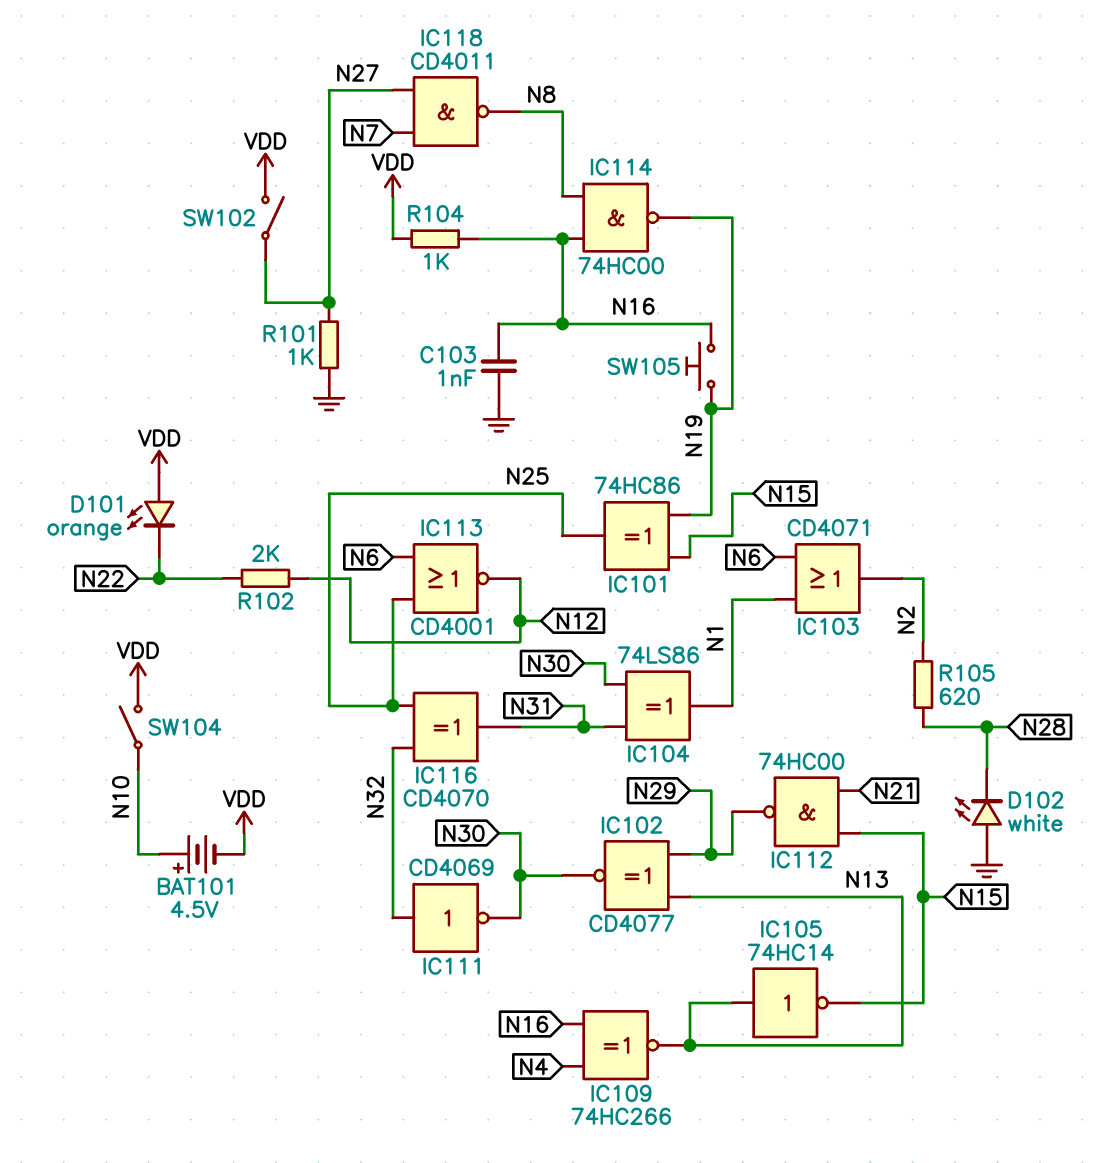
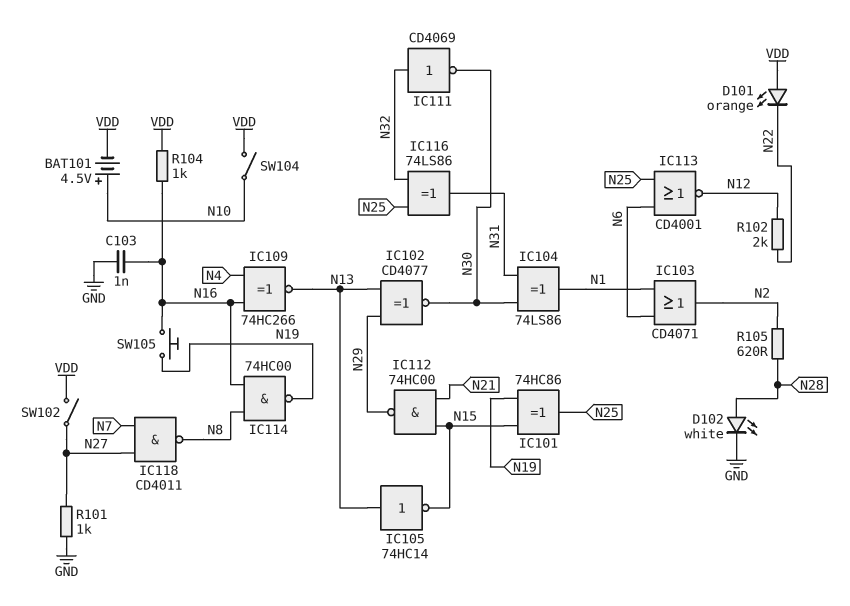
D102: LED white (A GND, K N28) -> LED white (A N28, K GND)
IC116: XOR CD4070 (in N25, in N32, out N31) -> XOR 74LS86 (in N25, in N32, out N31)

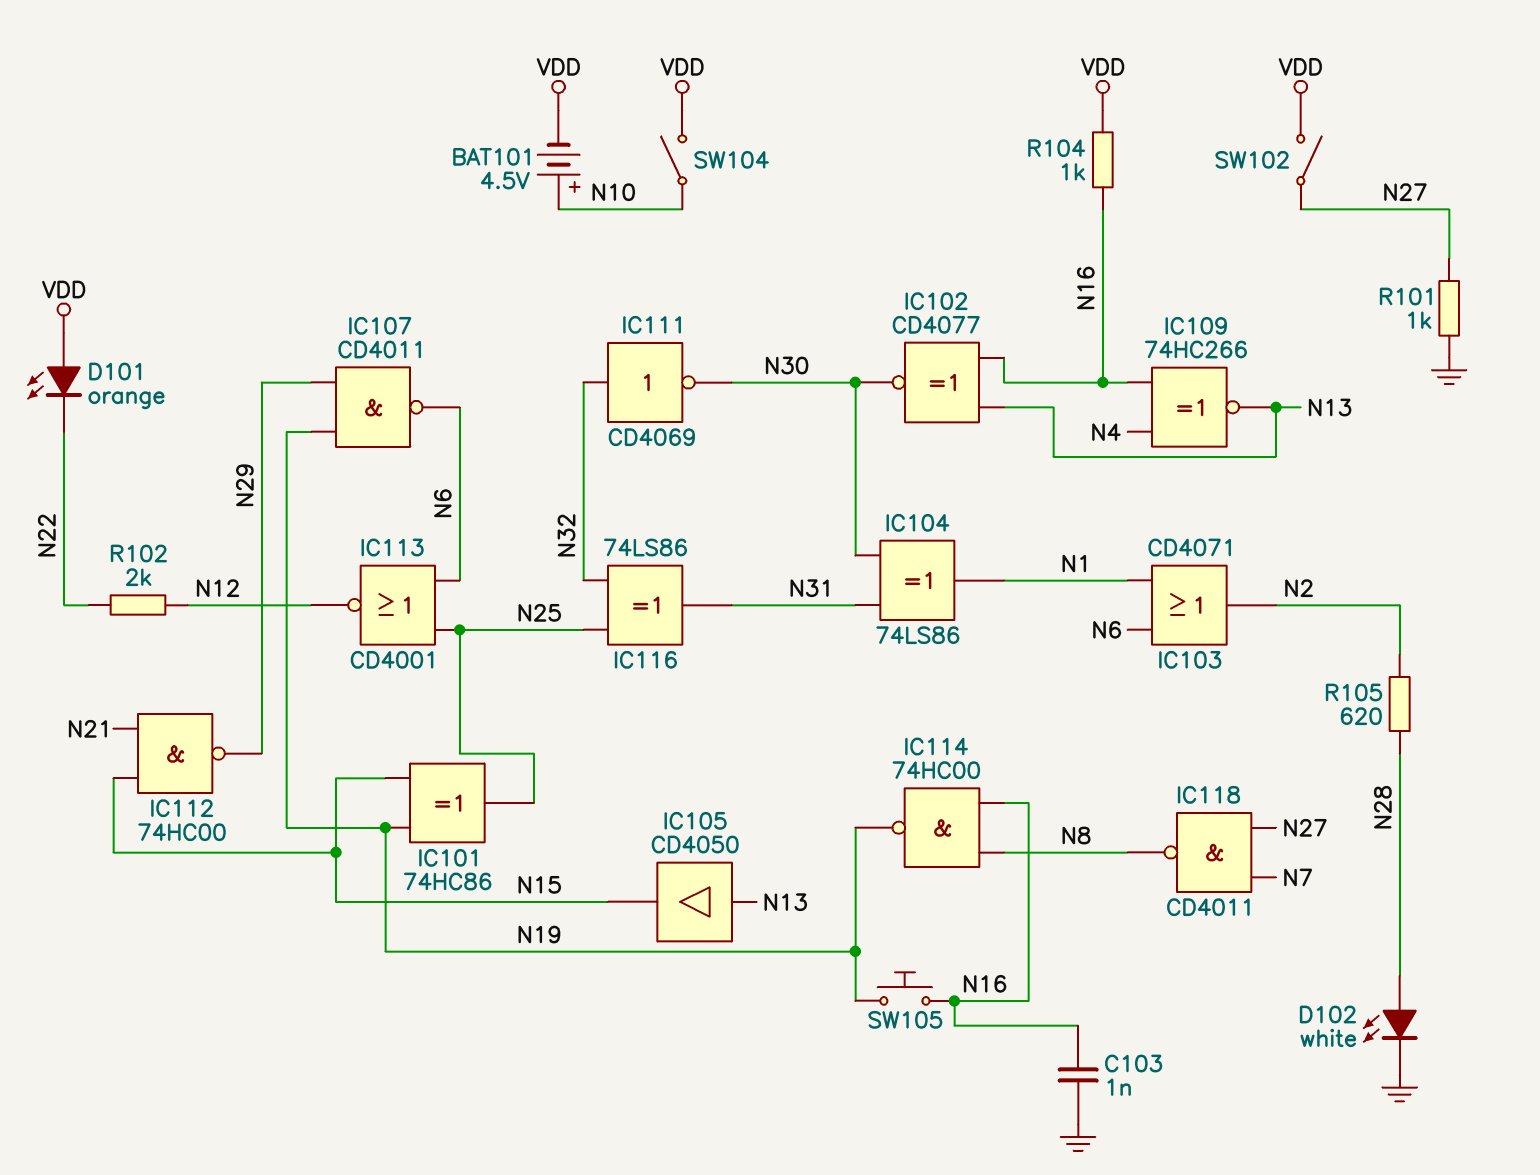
IC102: XNOR CD4077 (in N13, in N29, out N30) -> XNOR CD4077 (in N13, in N16, out N30)
IC105: NOT 74HC14 (in N13, out N15) -> buffer CD4050 (in N13, out N15)
IC107: none -> NAND CD4011 (in N19, in N29, out N6)

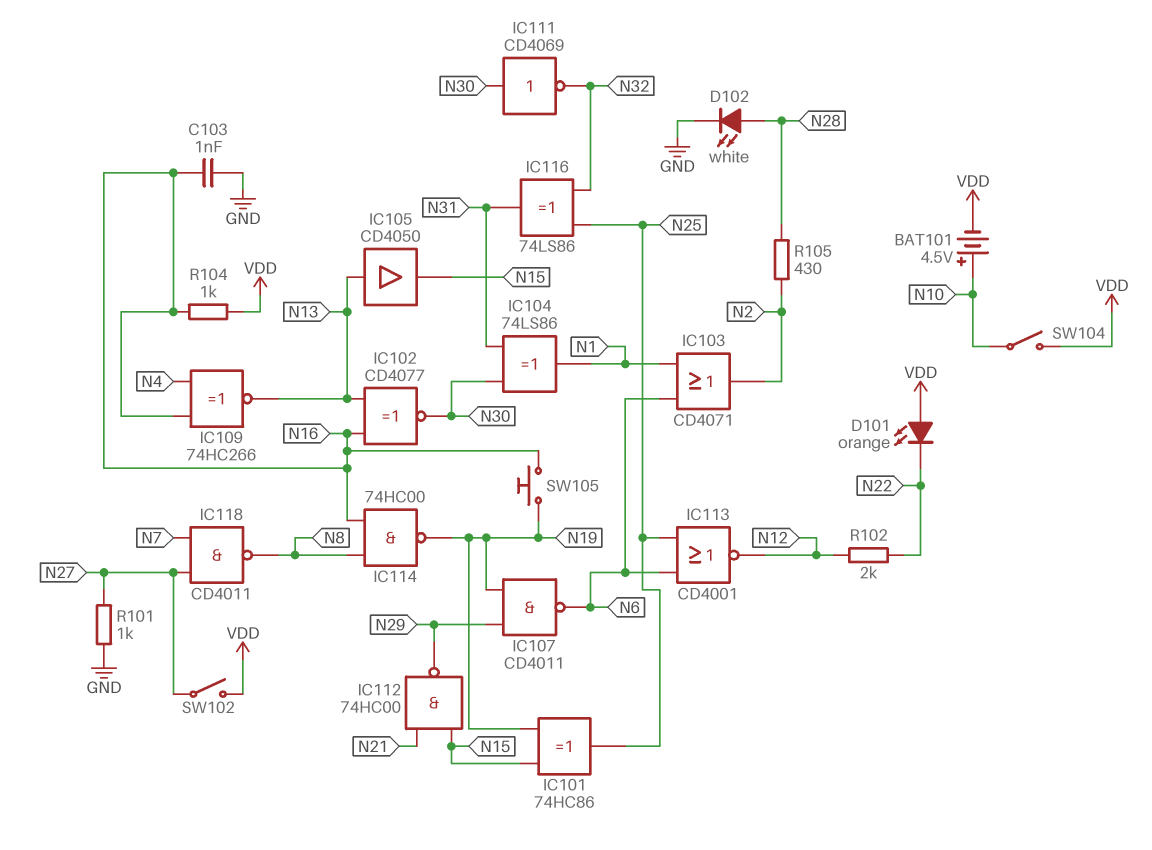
IC111: NOT CD4069 (in N32, out N30) -> NOT CD4069 (in N30, out N32)
R105: 620 (N2, N28) -> 430 (N2, N28)

